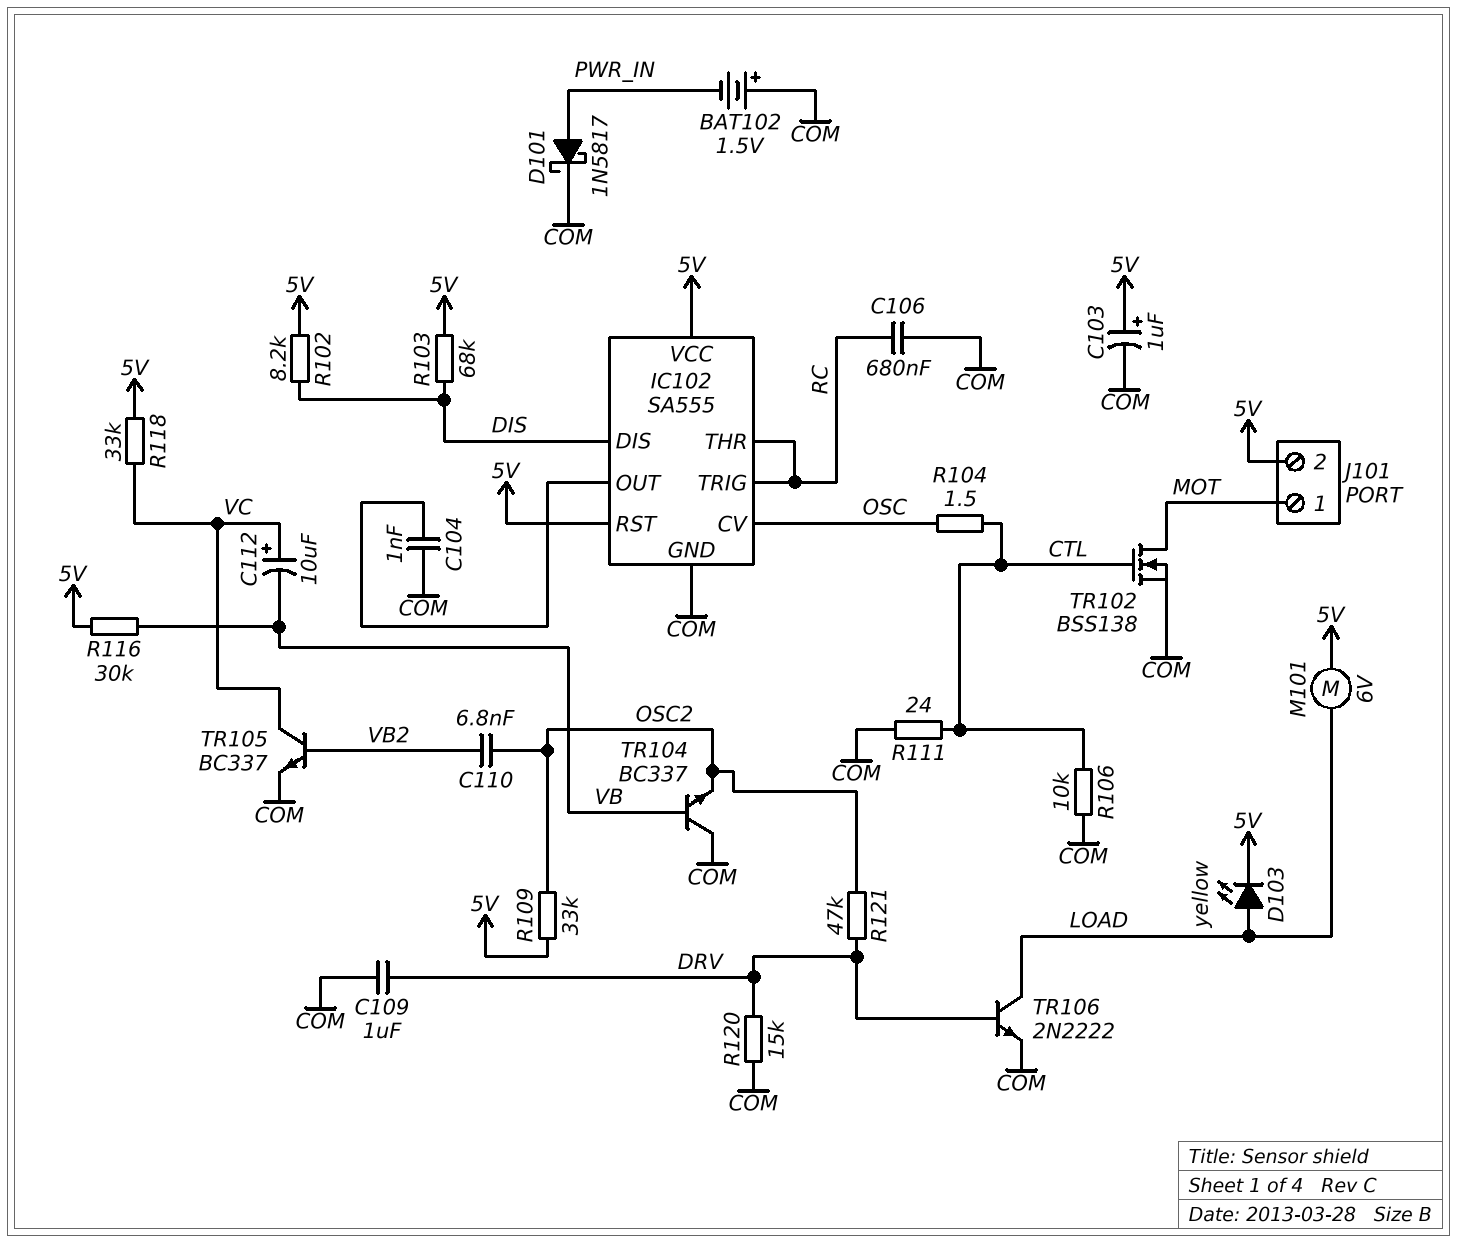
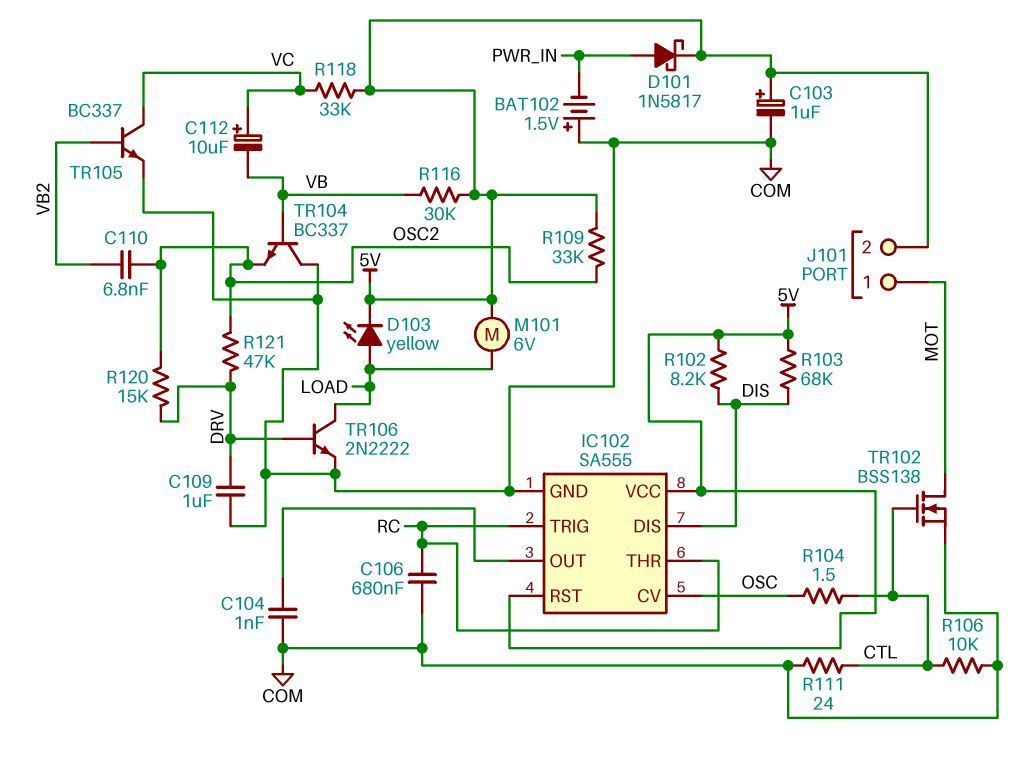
D101: schottky 1N5817 (A PWR_IN, K COM) -> schottky 1N5817 (A PWR_IN, K 5V)
R120: 15k (COM, DRV) -> 15k (DRV, OSC2)

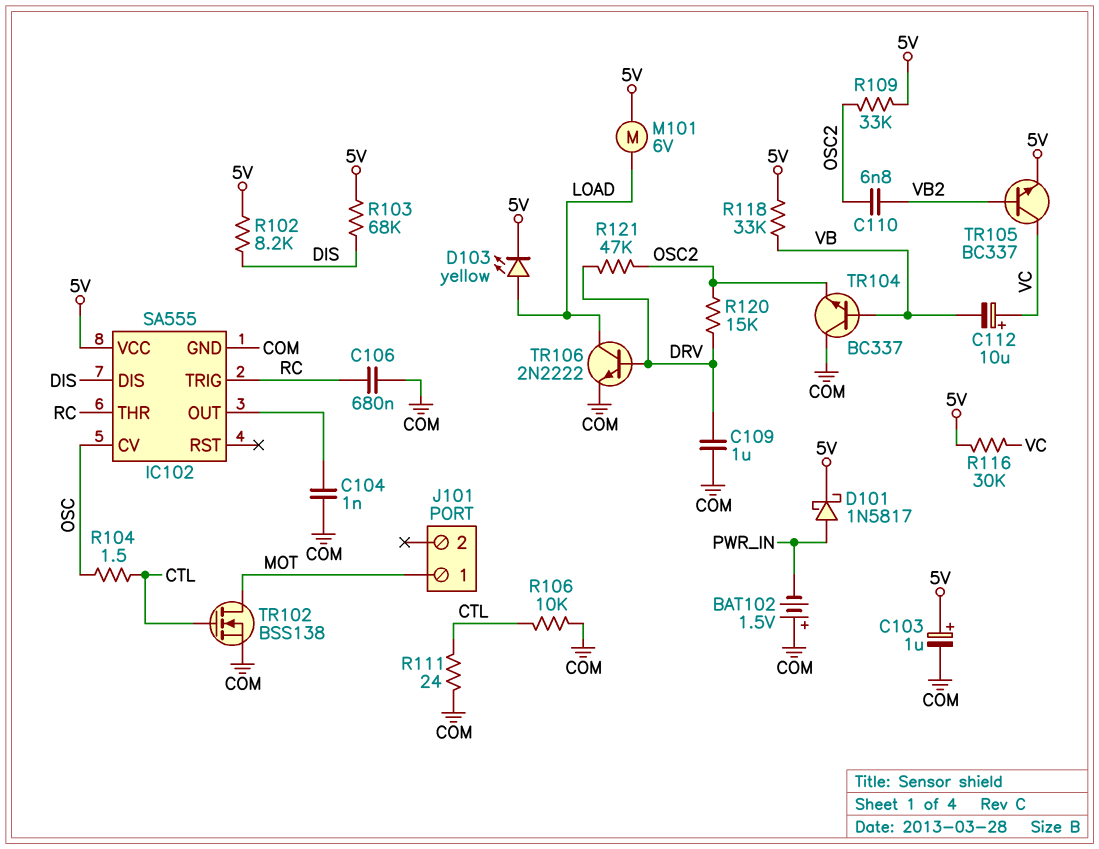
IC102 pin RST: 5V -> none
J101 pin 2: 5V -> none
R116: 30k (5V, VB) -> 30k (5V, VC)
R118: 33k (5V, VC) -> 33k (5V, VB)
TR105: NPN BC337 (B VB2, C VC, E COM) -> NPN BC337 (B VB2, C VC, E 5V)

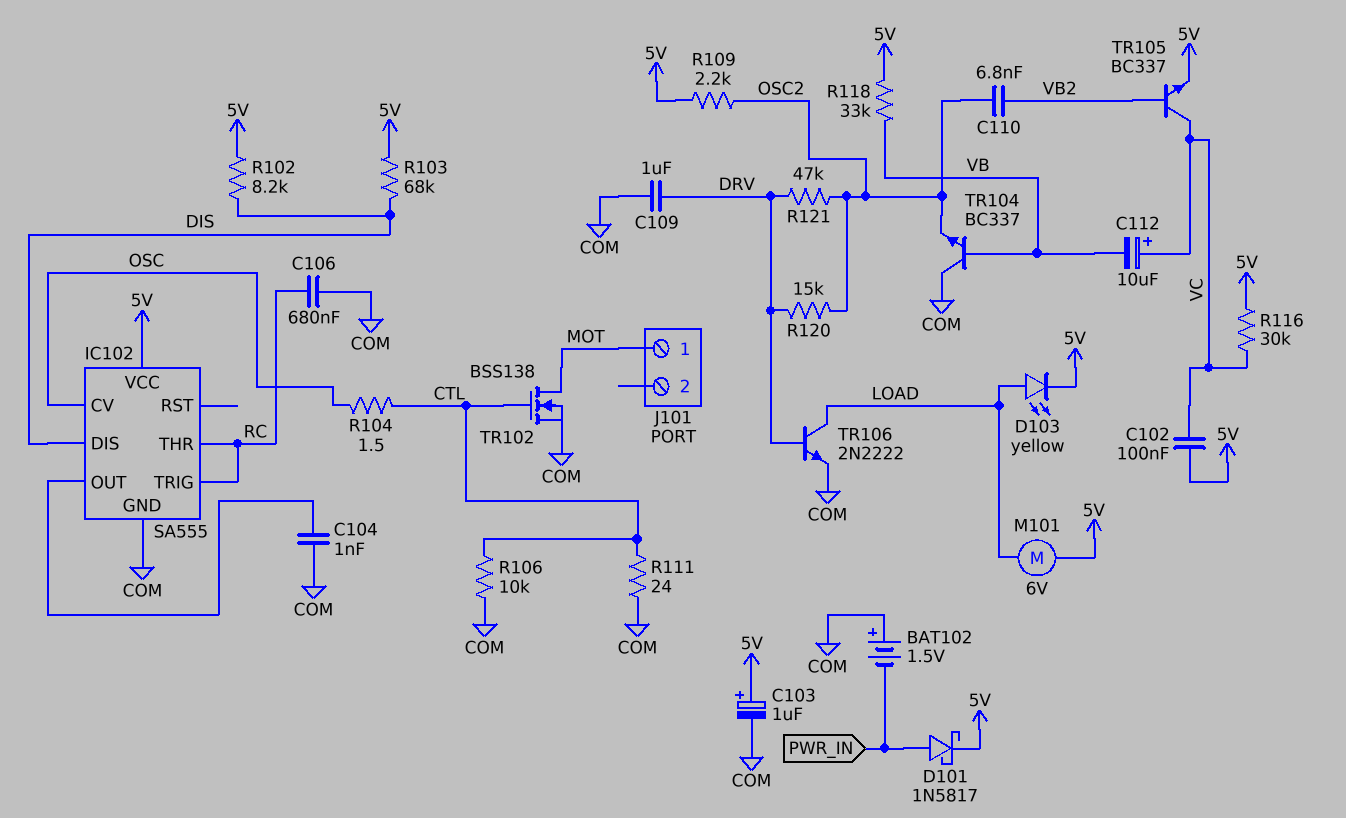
C102: none -> 100nF (5V, VC)
R109: 33k (5V, OSC2) -> 2.2k (5V, OSC2)

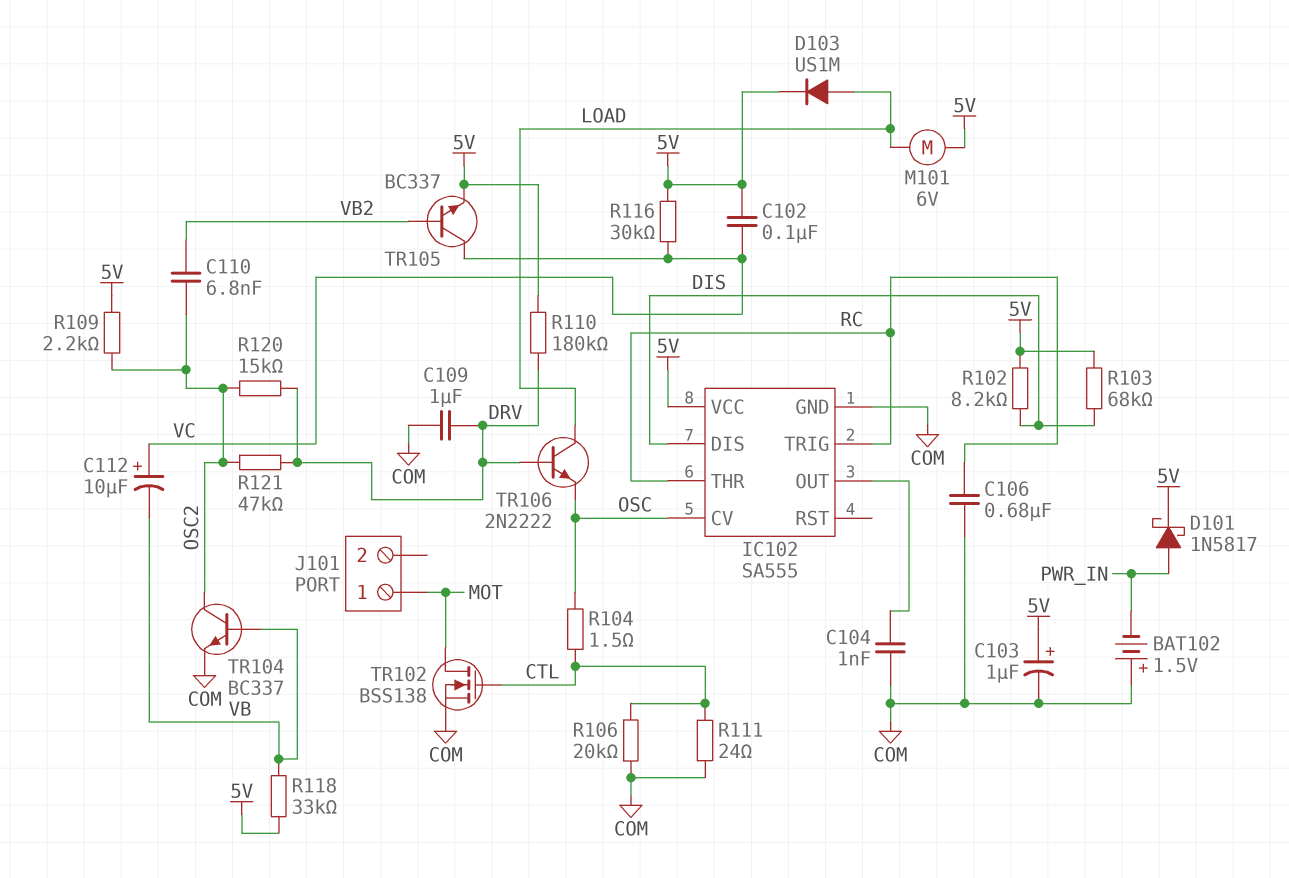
D103: LED yellow (A LOAD, K 5V) -> diode US1M (A LOAD, K 5V)
R106: 10k (COM, CTL) -> 20k (COM, CTL)
R110: none -> 180k (5V, DRV)
TR104: NPN BC337 (B VB, C COM, E OSC2) -> NPN BC337 (B VB, C OSC2, E COM)
TR106: NPN 2N2222 (B DRV, C LOAD, E COM) -> NPN 2N2222 (B DRV, C LOAD, E OSC)

